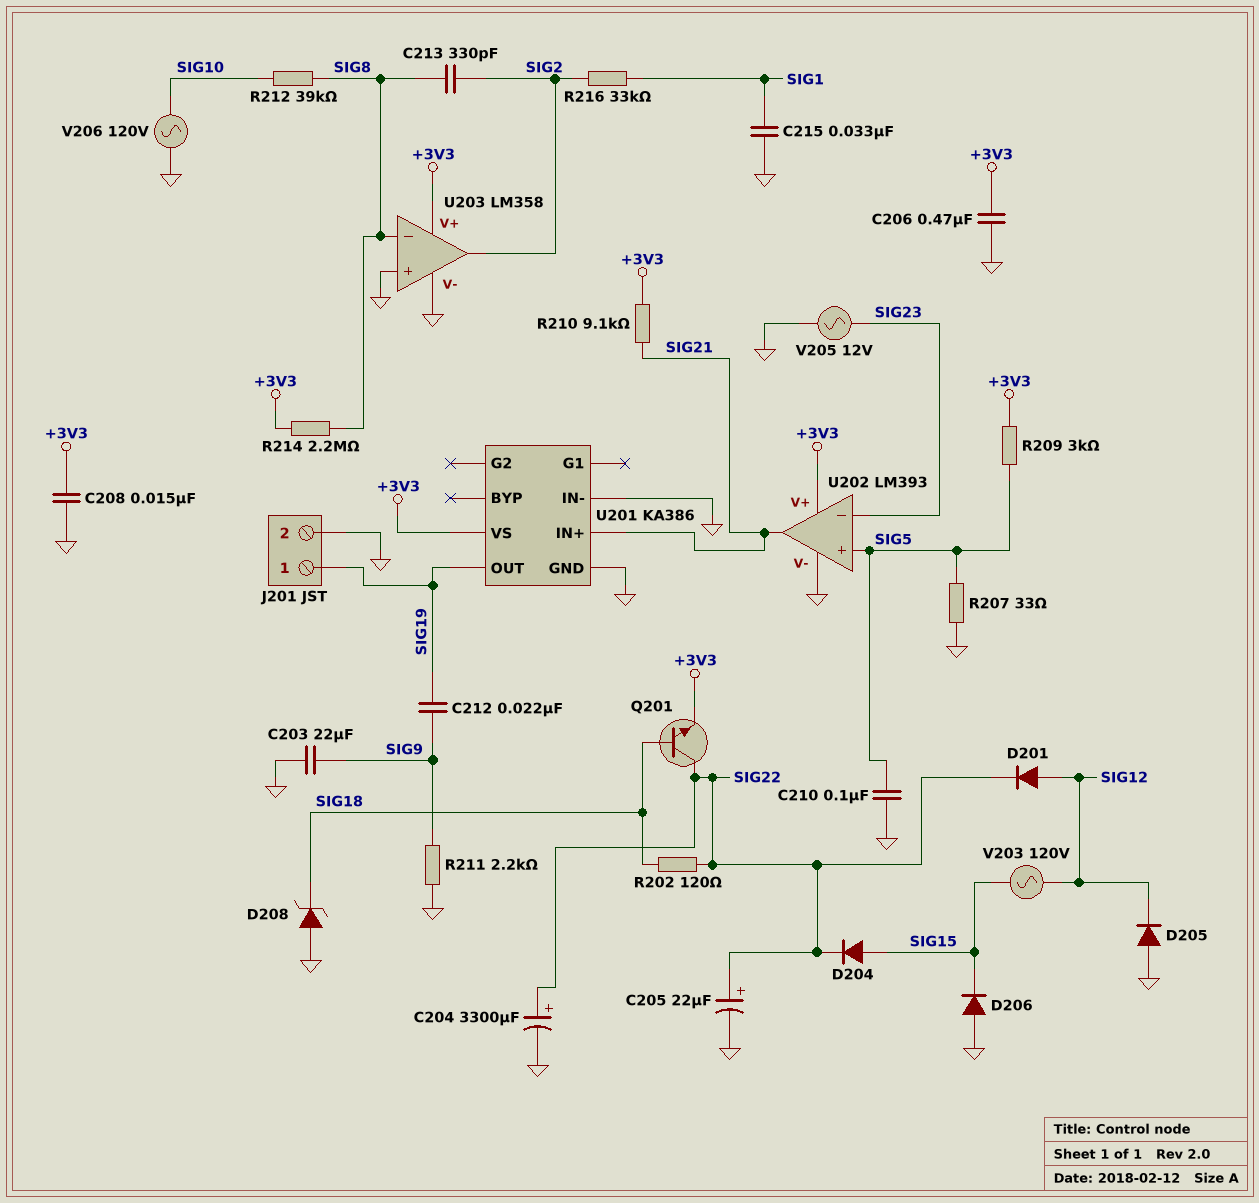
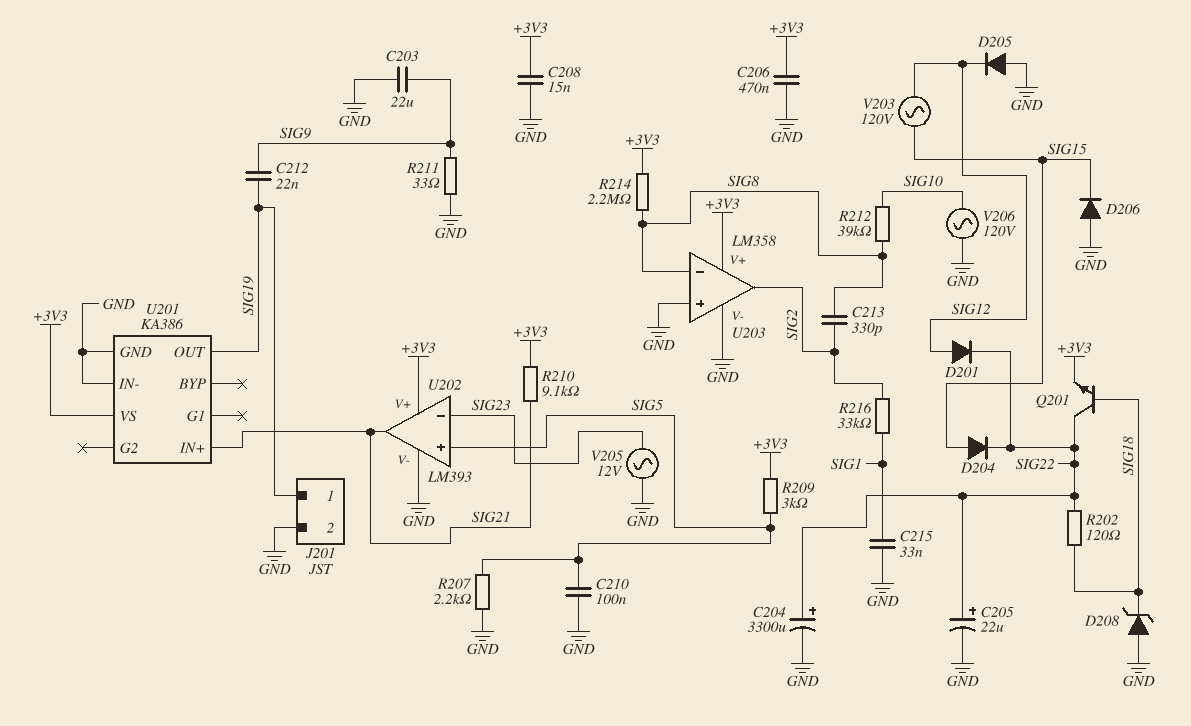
R207: 33 (GND, SIG5) -> 2.2k (GND, SIG5)
R211: 2.2k (GND, SIG9) -> 33 (GND, SIG9)

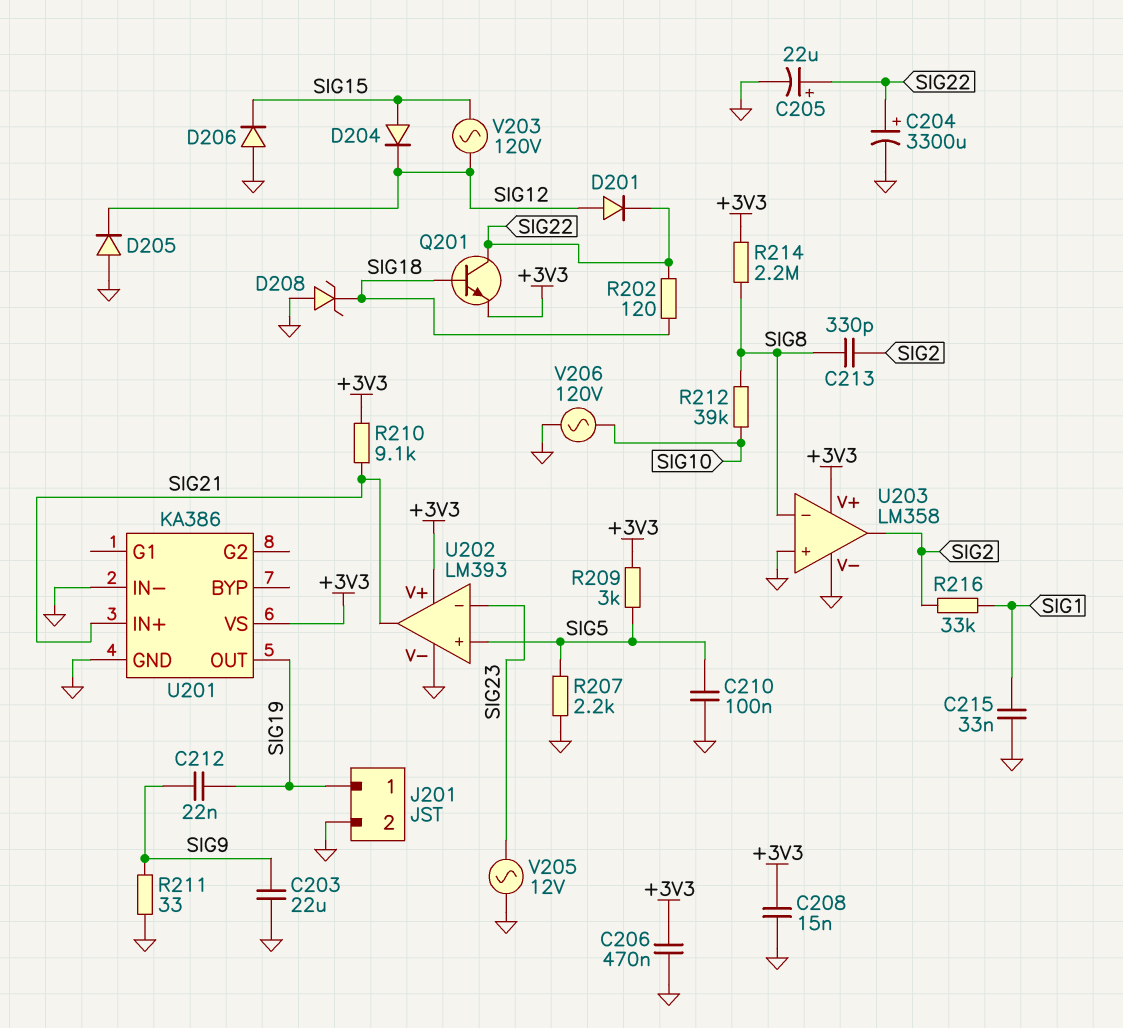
D204: diode (A SIG15, K SIG22) -> diode (A SIG15, K SIG12)

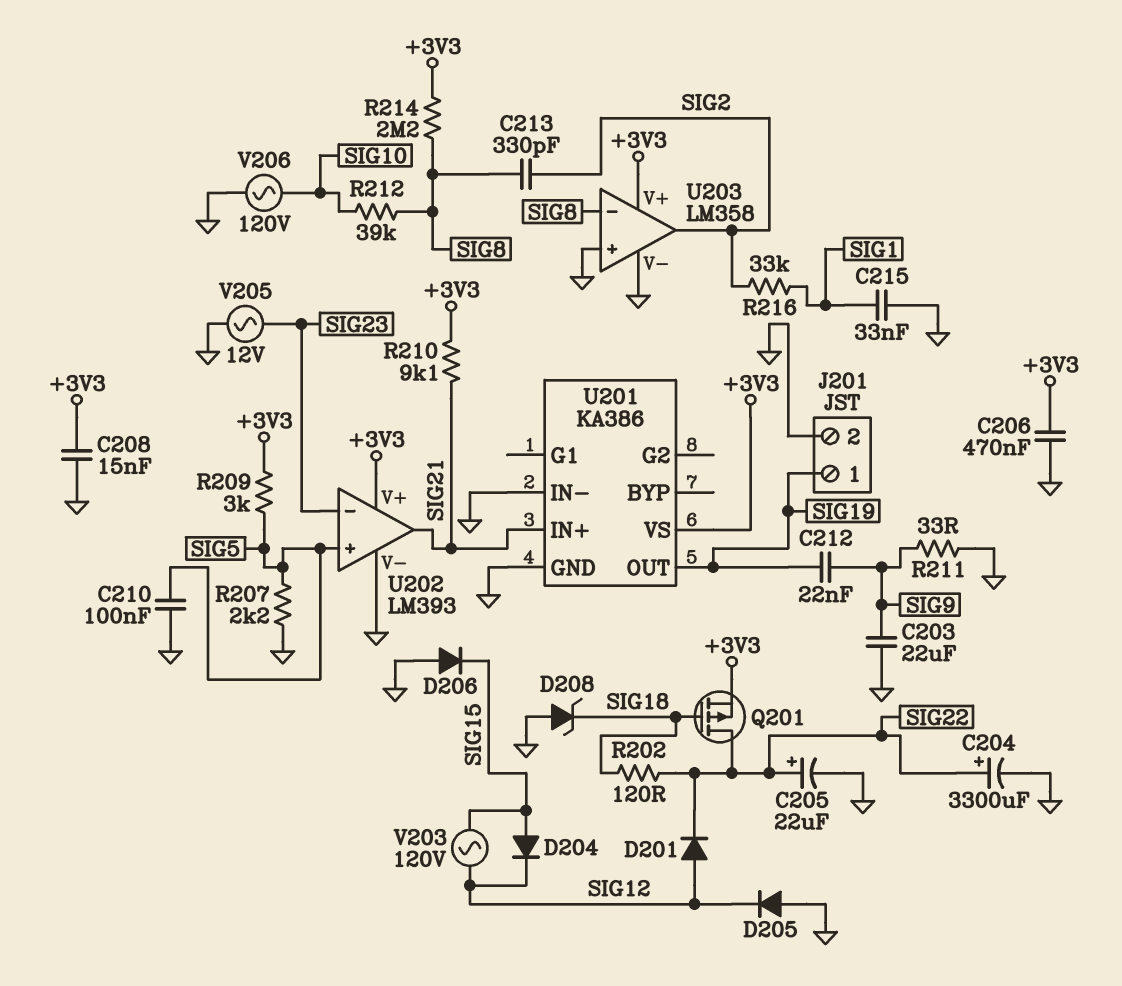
Q201: NPN (B SIG18, C SIG22, E +3V3) -> PMOS (G SIG18, D SIG22, S +3V3)

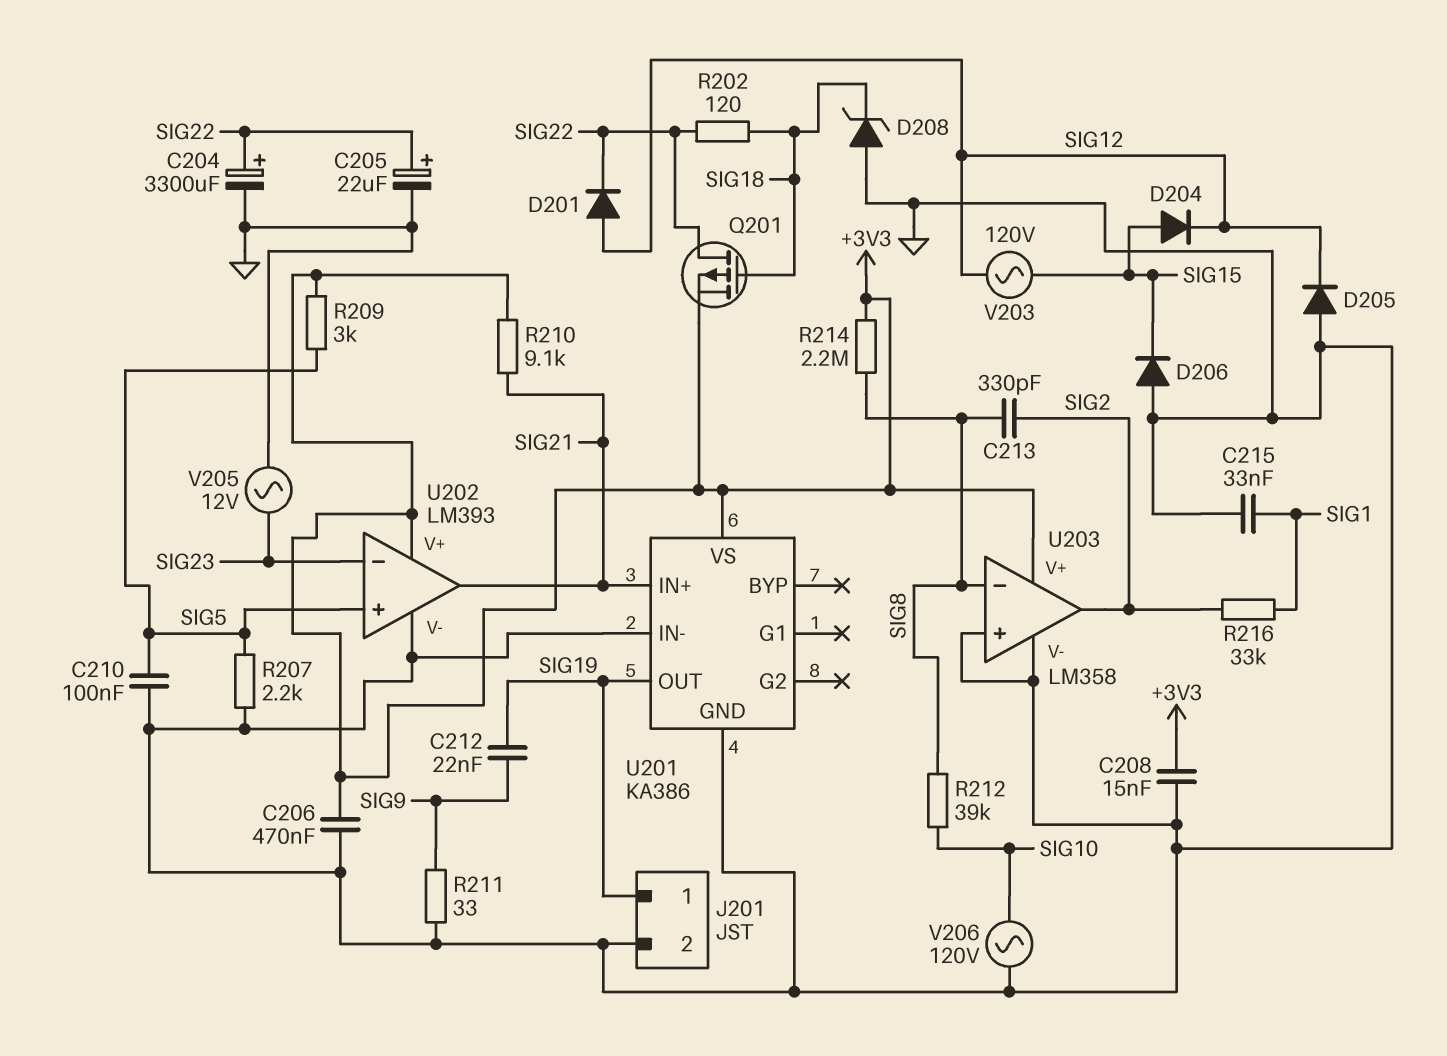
C203: 22uF (GND, SIG9) -> none

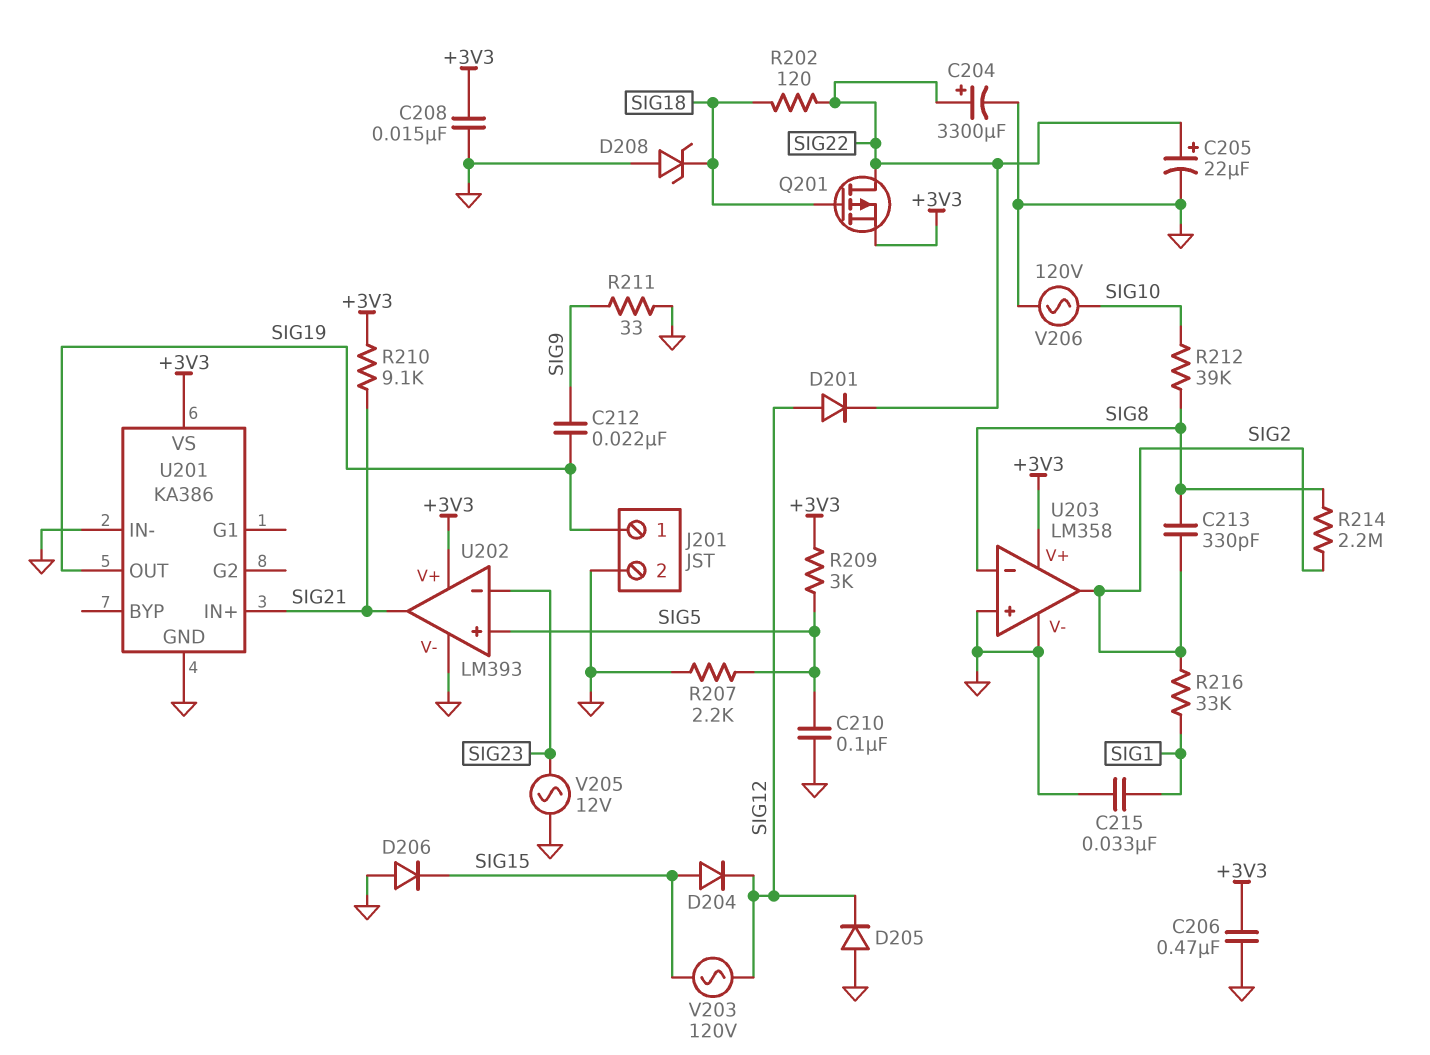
R214: 2.2M (+3V3, SIG8) -> 2.2M (SIG2, SIG8)

